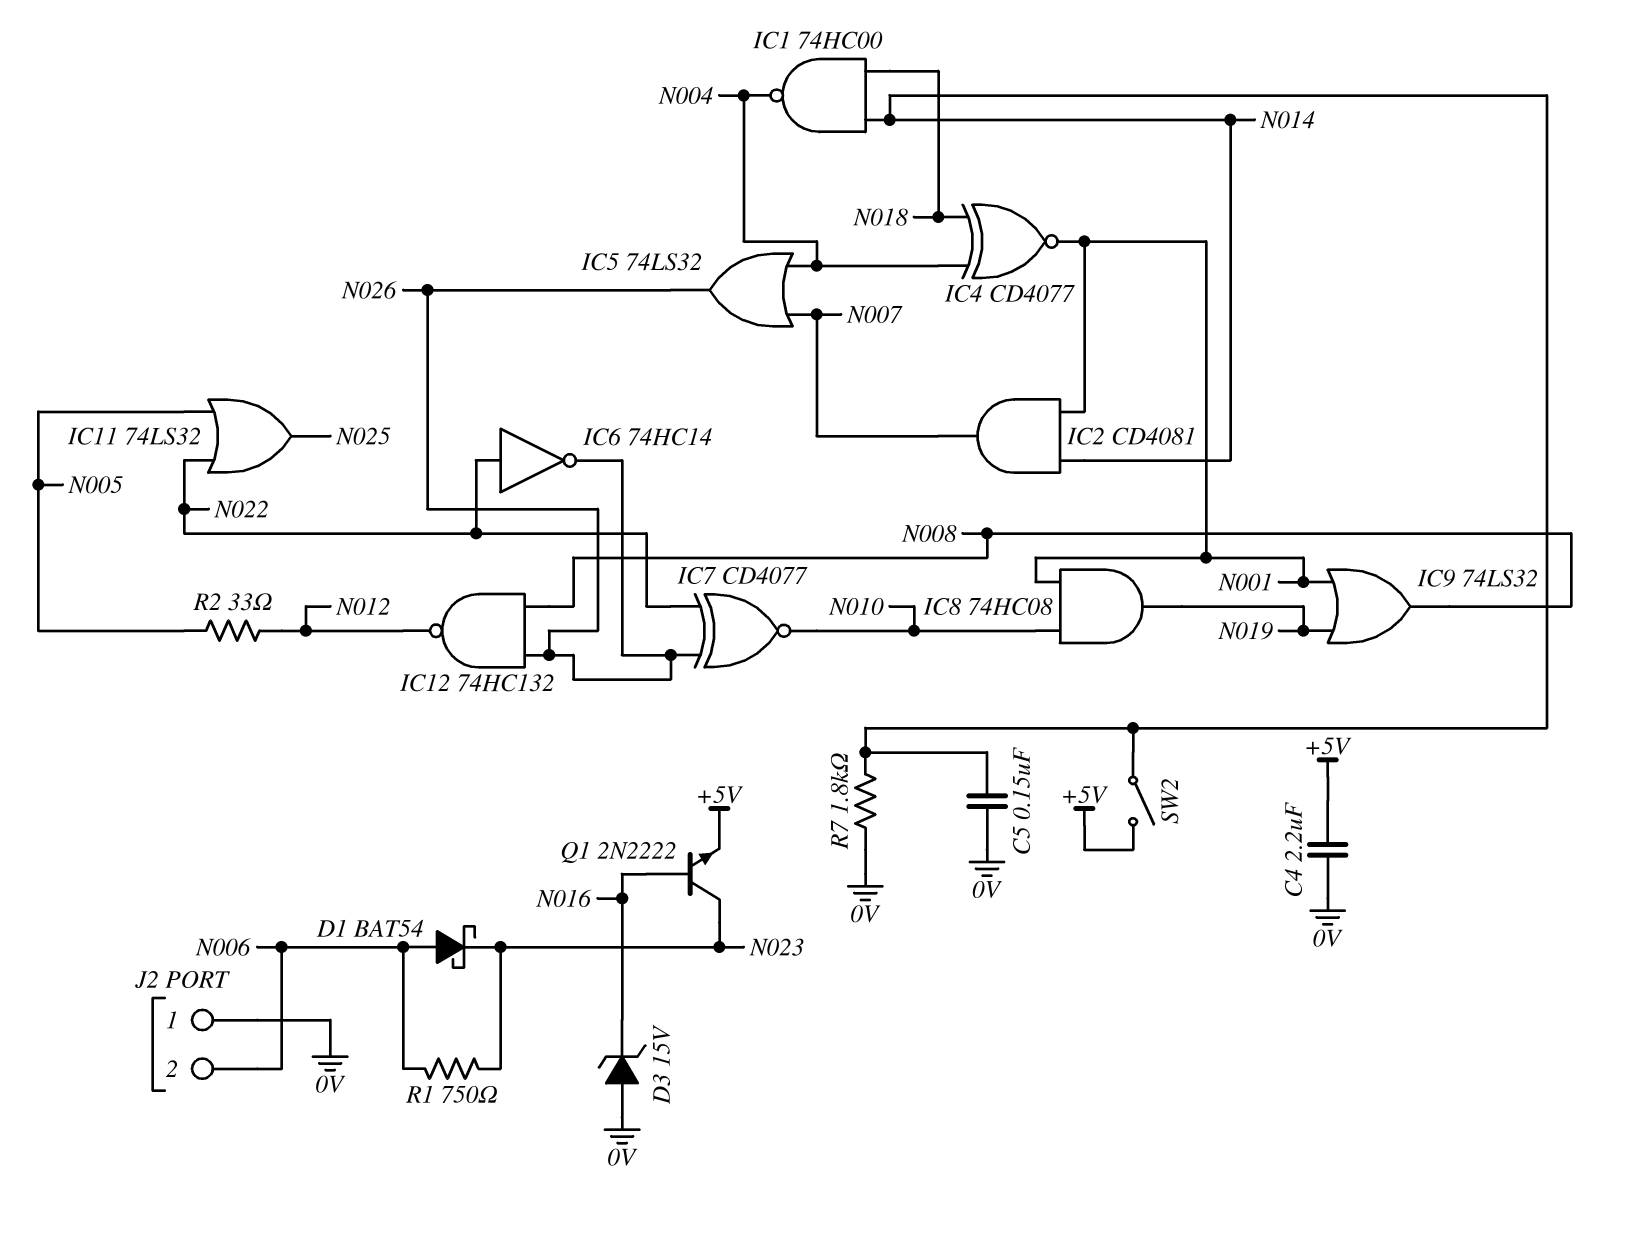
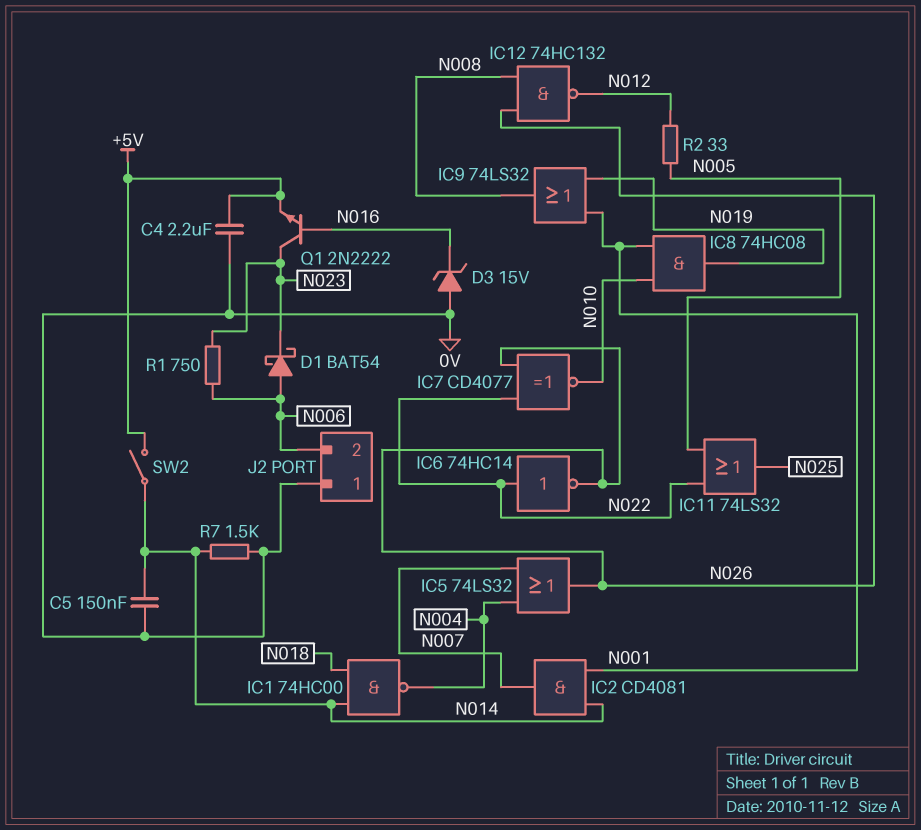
IC4: XNOR CD4077 (in N004, in N018, out N001) -> none
R7: 1.8k (0V, N014) -> 1.5k (0V, N014)

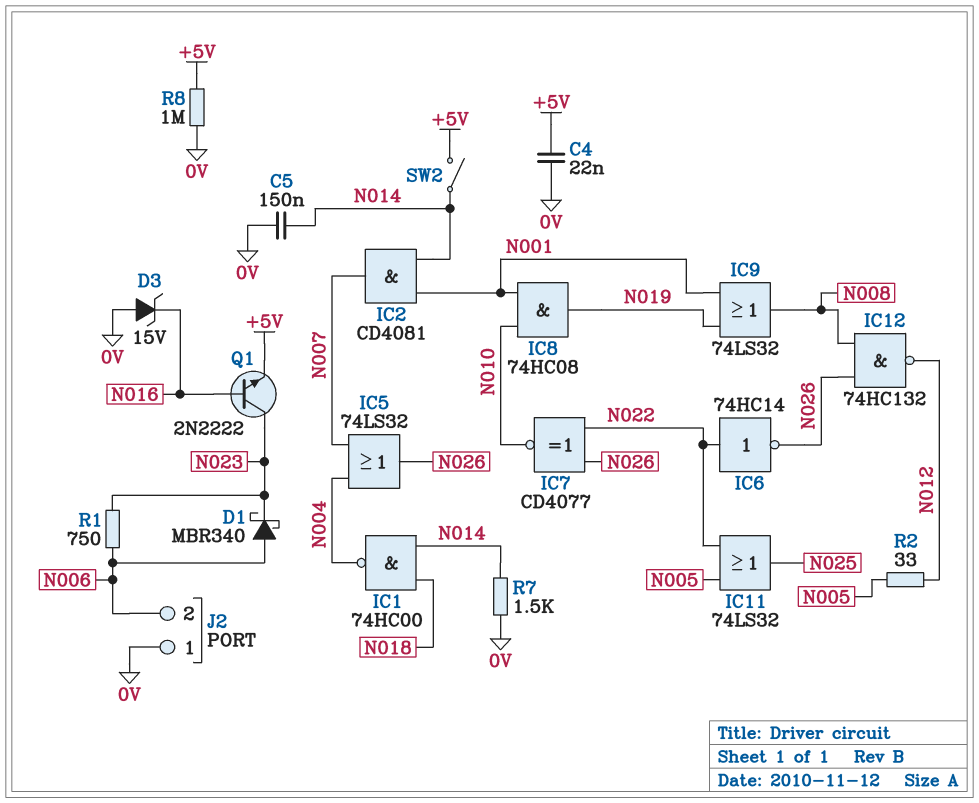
C4: 2.2uF (+5V, 0V) -> 22nF (+5V, 0V)
D1: schottky BAT54 (A N006, K N023) -> schottky MBR340 (A N006, K N023)
R8: none -> 1M (+5V, 0V)

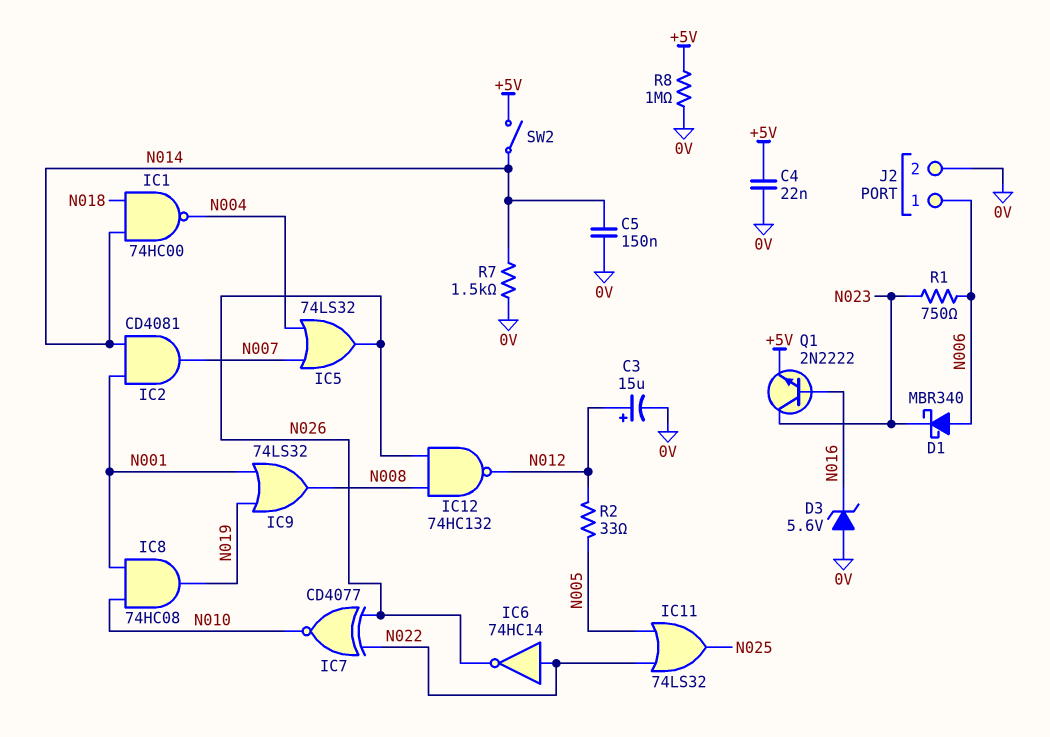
C3: none -> 15uF (plus N012, minus 0V)
D3: zener 15V (A 0V, K N016) -> zener 5.6V (A 0V, K N016)
J2 pin 1: 0V -> N006
J2 pin 2: N006 -> 0V

